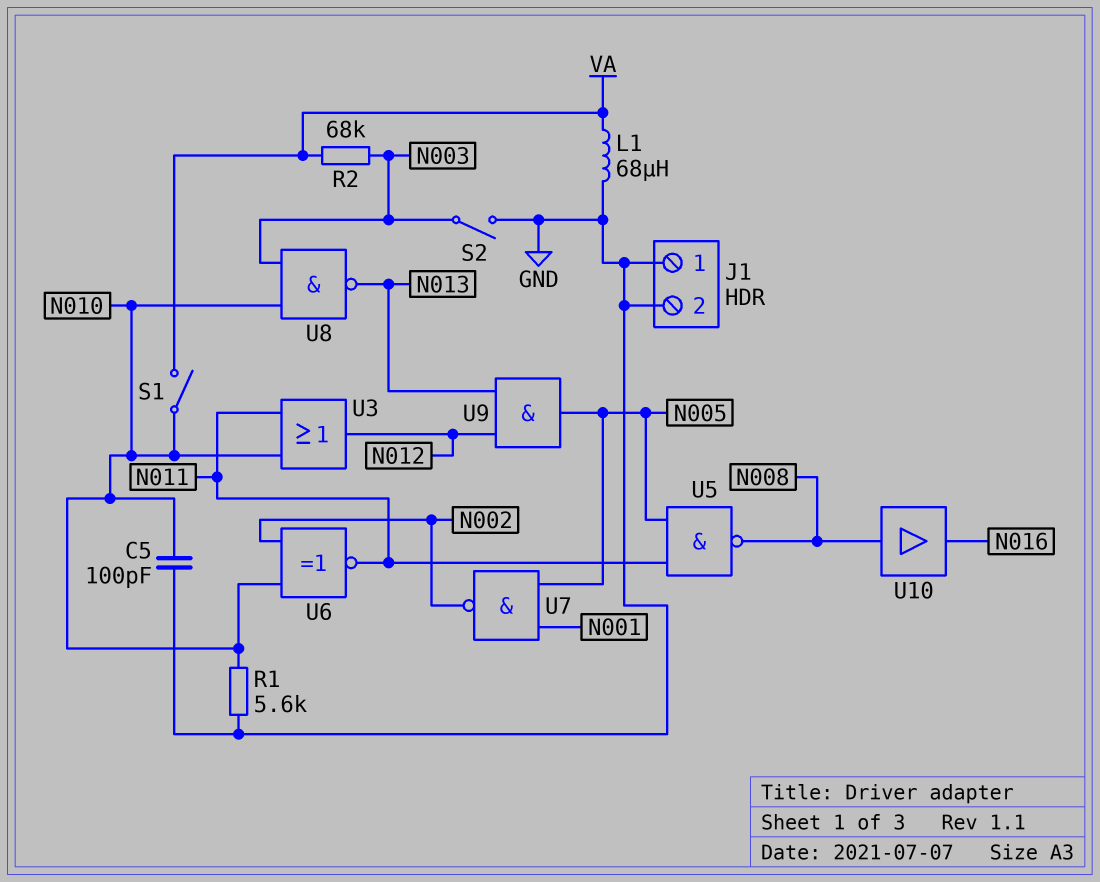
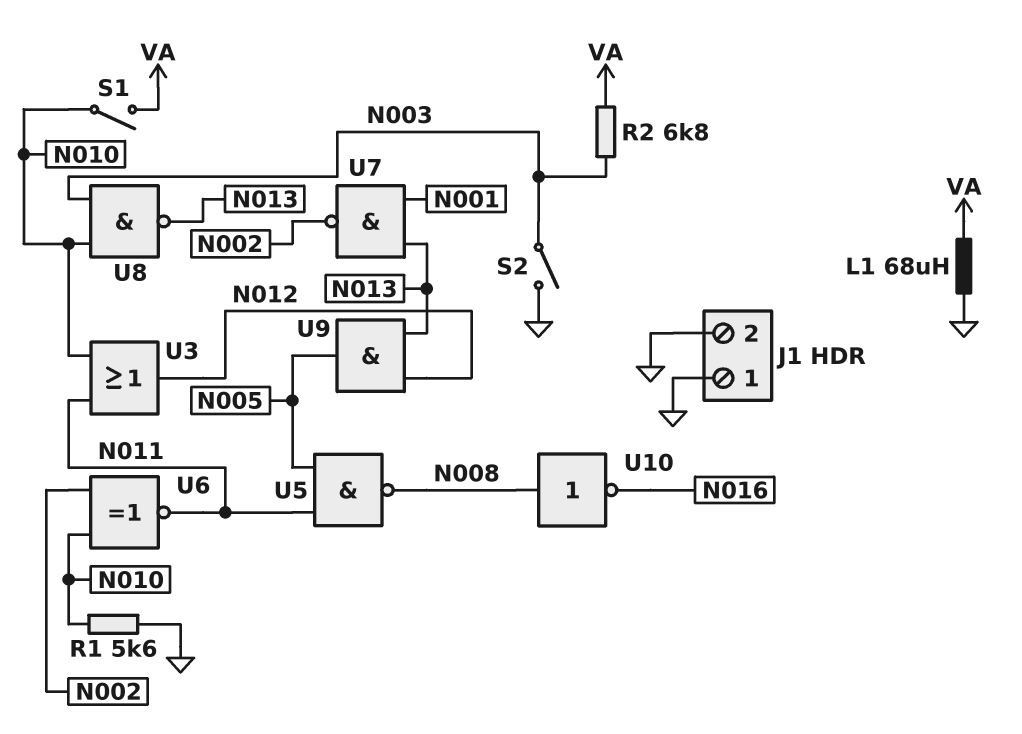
C5: 100pF (GND, N010) -> none
R2: 68k (N003, VA) -> 6.8k (N003, VA)
U7: NAND (in N001, in N005, out N002) -> NAND (in N001, in N013, out N002)
U10: buffer (in N008, out N016) -> NOT (in N008, out N016)

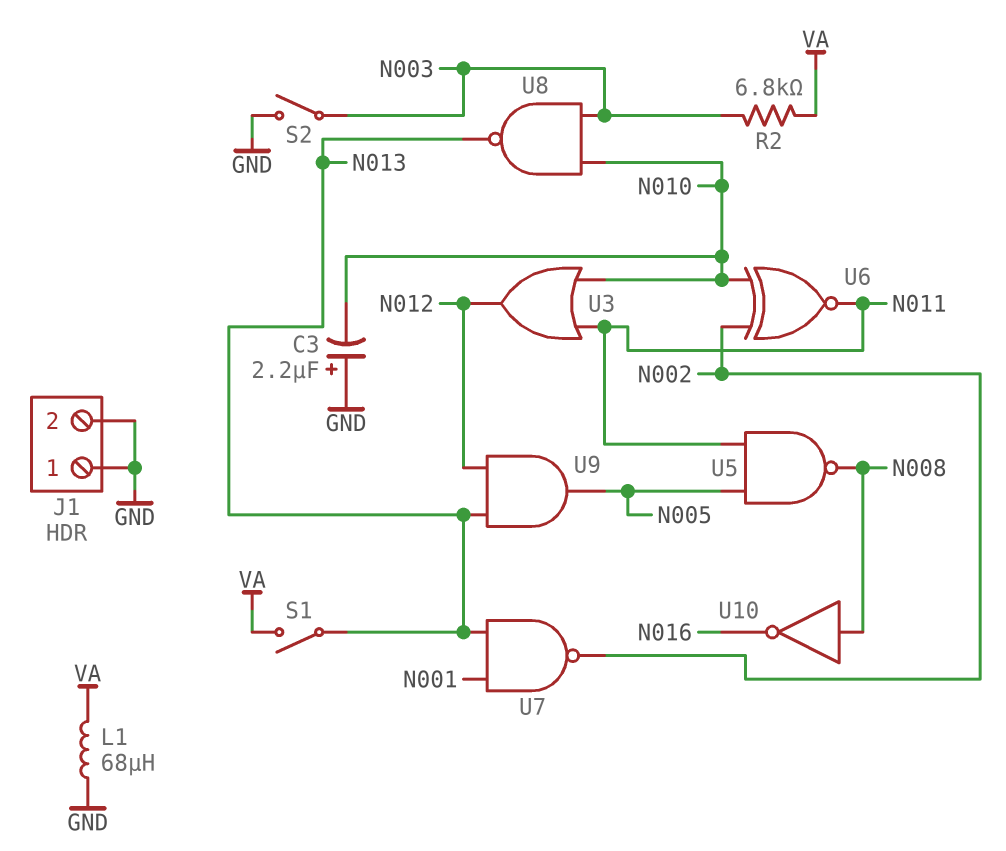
C3: none -> 2.2uF (plus GND, minus N010)
R1: 5.6k (GND, N010) -> none
S1: switch (N010, VA) -> switch (N013, VA)

